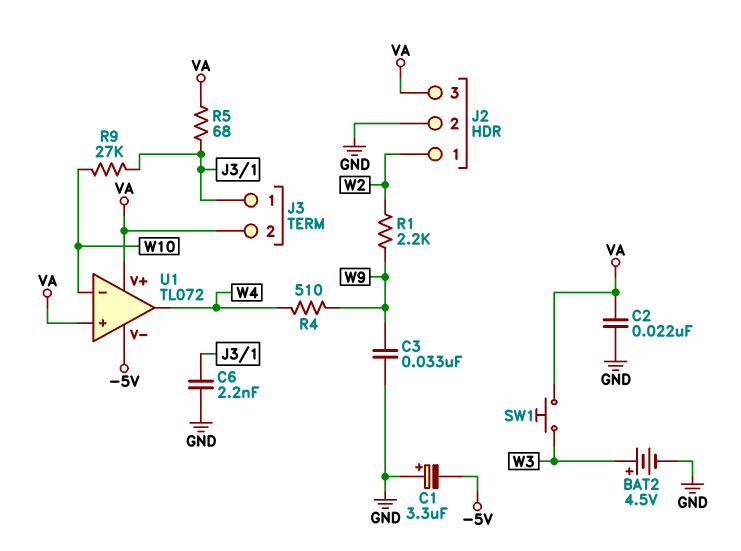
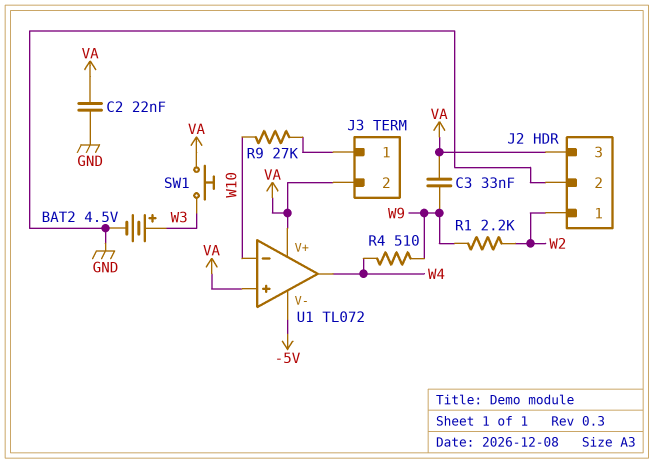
C1: 3.3uF (plus GND, minus -5V) -> none
C3: 33nF (GND, W9) -> 33nF (VA, W9)
C6: 2.2nF (GND, J3/1) -> none
R5: 68 (J3/1, VA) -> none

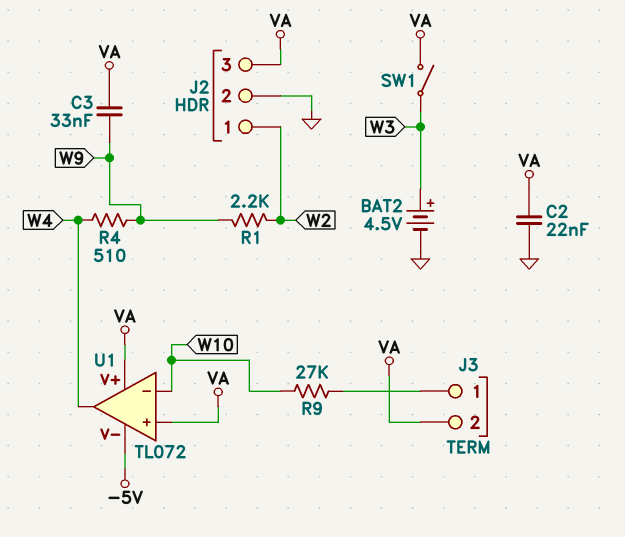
SW1: button (VA, W3) -> switch (VA, W3)

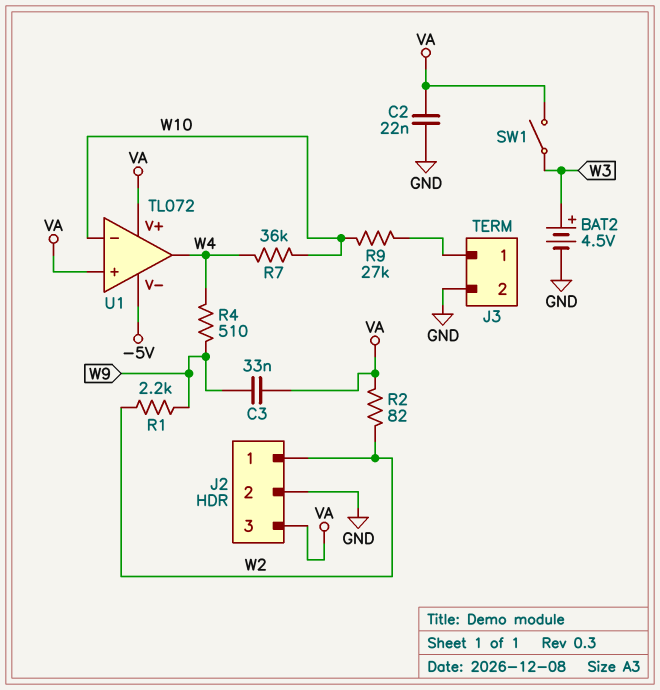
J3 pin 2: VA -> GND
R2: none -> 82 (VA, W2)
R7: none -> 36k (W4, W10)

